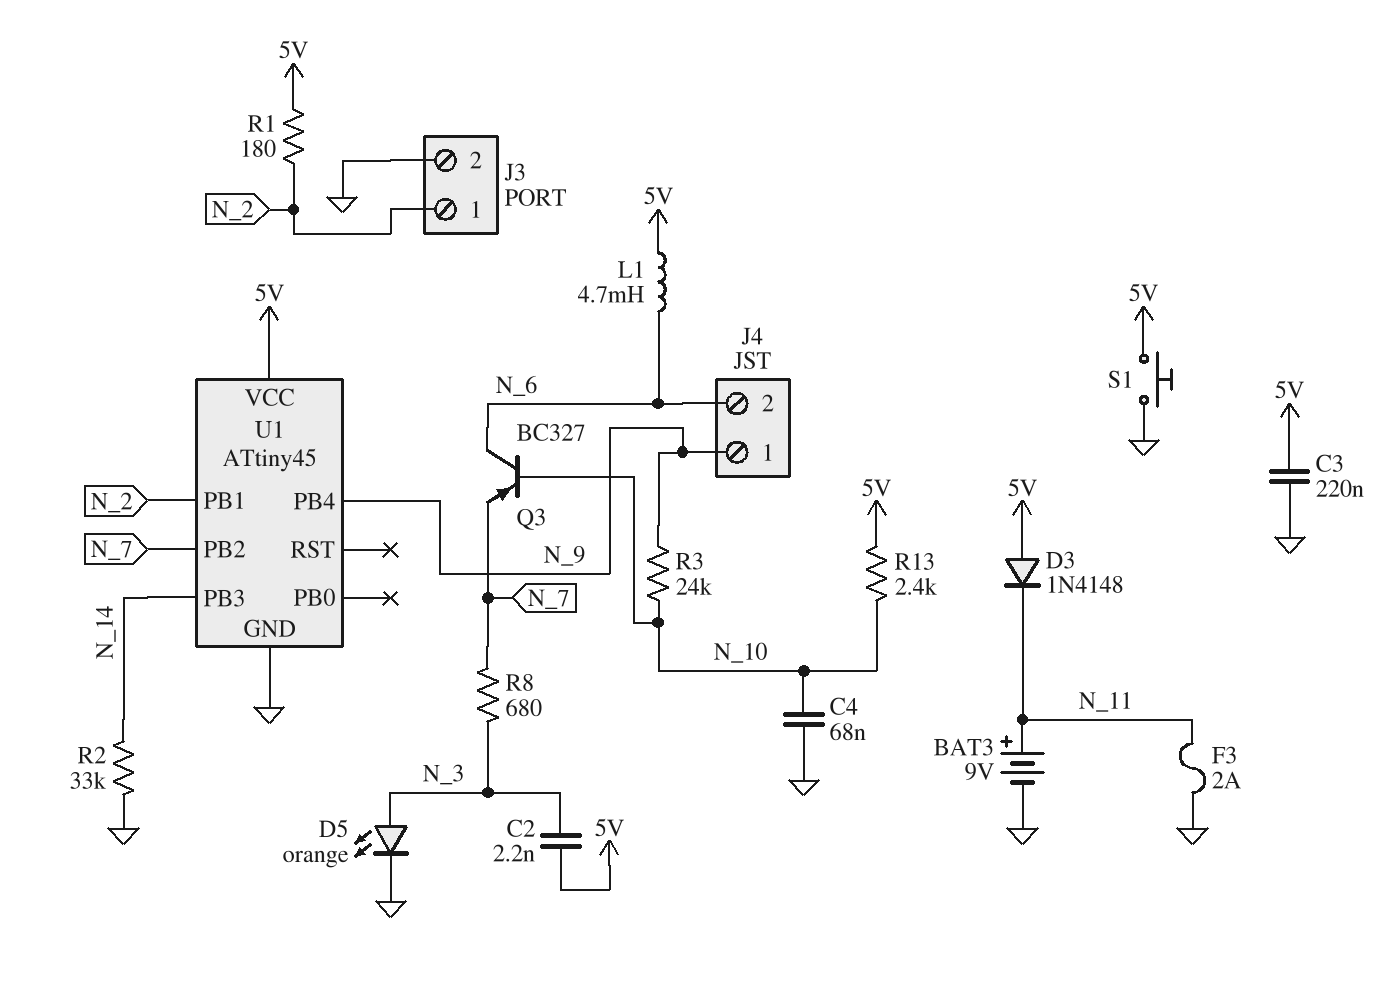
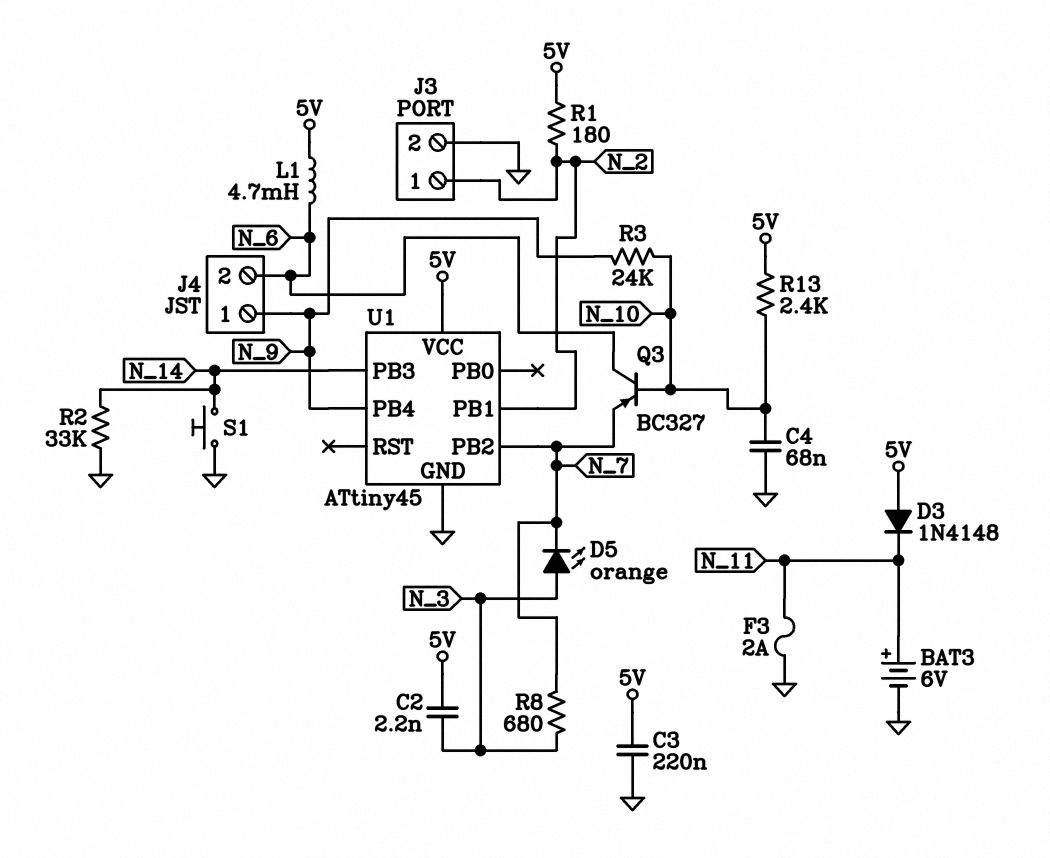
BAT3: 9V (plus N_11, minus GND) -> 6V (plus N_11, minus GND)
D5: LED orange (A N_3, K GND) -> LED orange (A N_3, K N_7)
S1: button (5V, GND) -> button (GND, N_14)

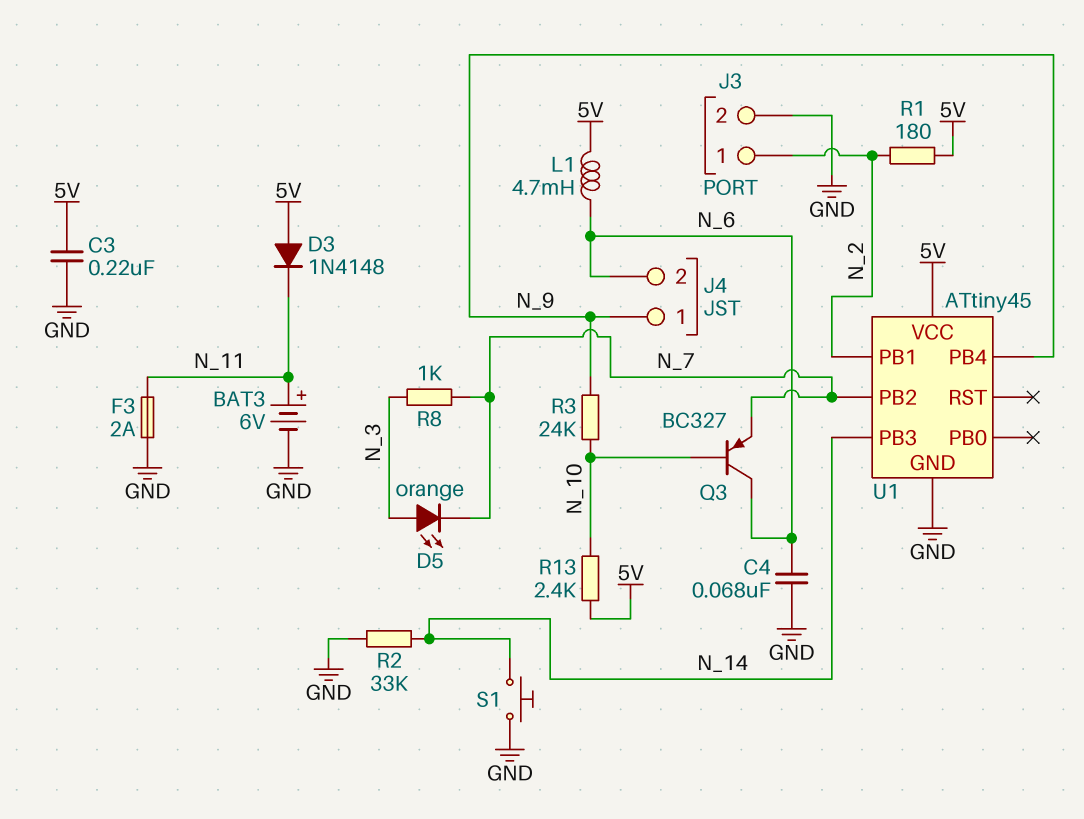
C2: 2.2nF (5V, N_3) -> none
C4: 68nF (GND, N_10) -> 68nF (GND, N_6)
R8: 680 (N_3, N_7) -> 1k (N_3, N_7)

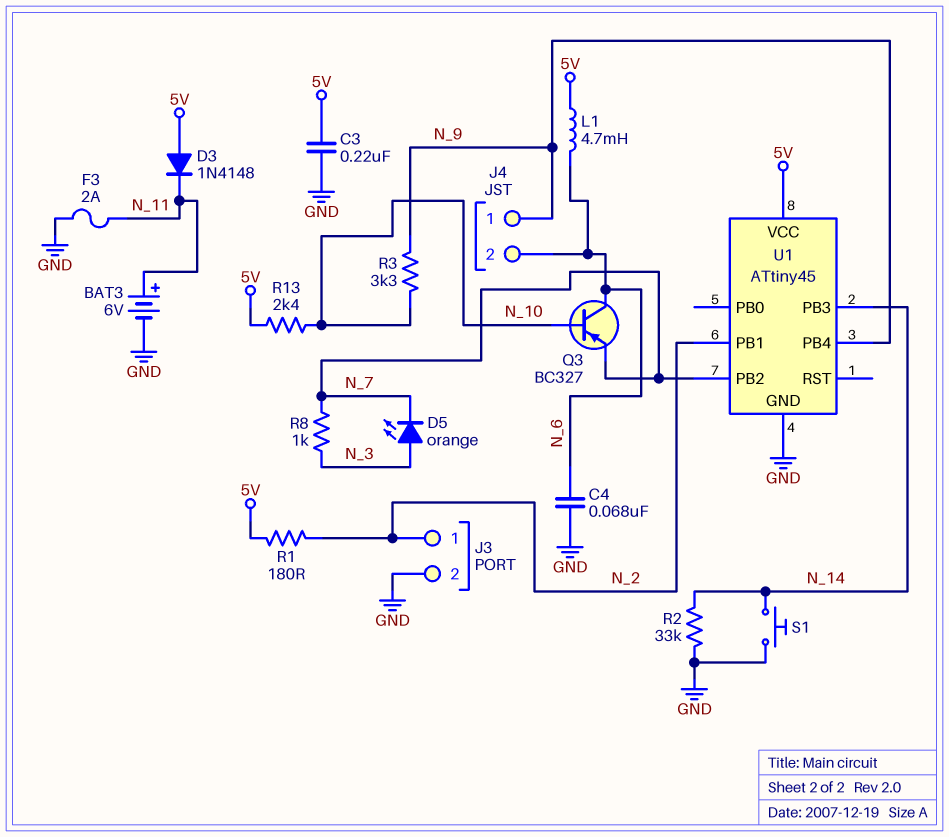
R3: 24k (N_9, N_10) -> 3.3k (N_9, N_10)

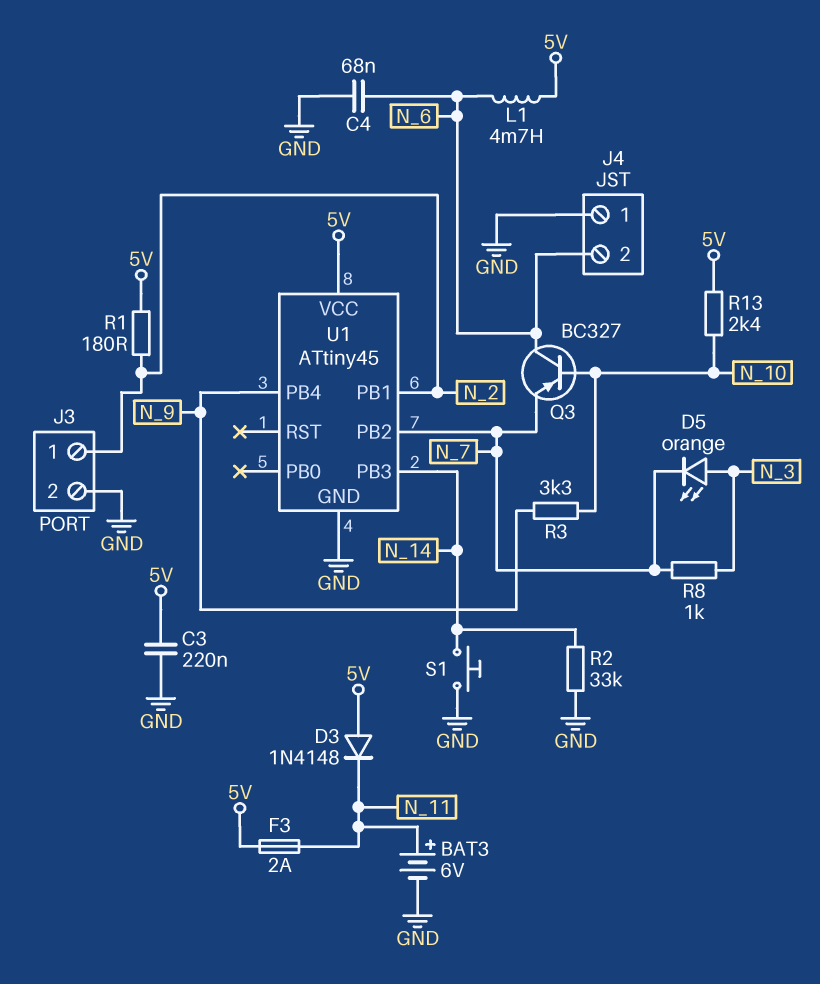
F3: 2A (GND, N_11) -> 2A (5V, N_11)
J4 pin 1: N_9 -> GND

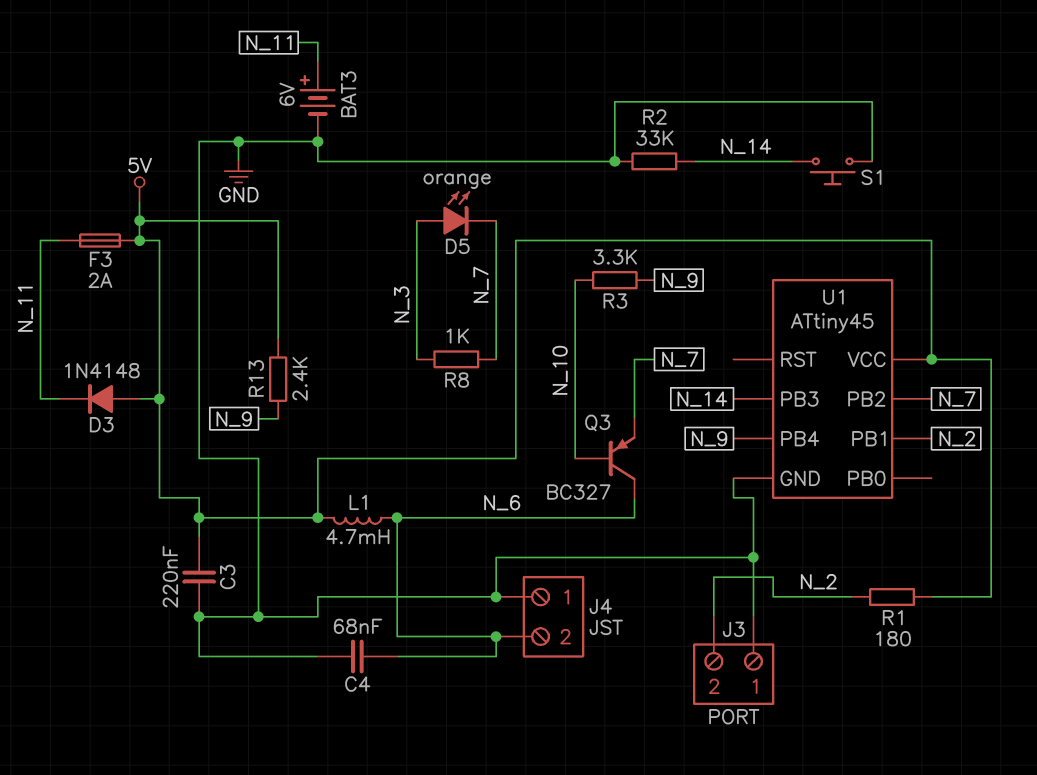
J3 pin 1: N_2 -> GND
J3 pin 2: GND -> N_2
R13: 2.4k (5V, N_10) -> 2.4k (5V, N_9)

